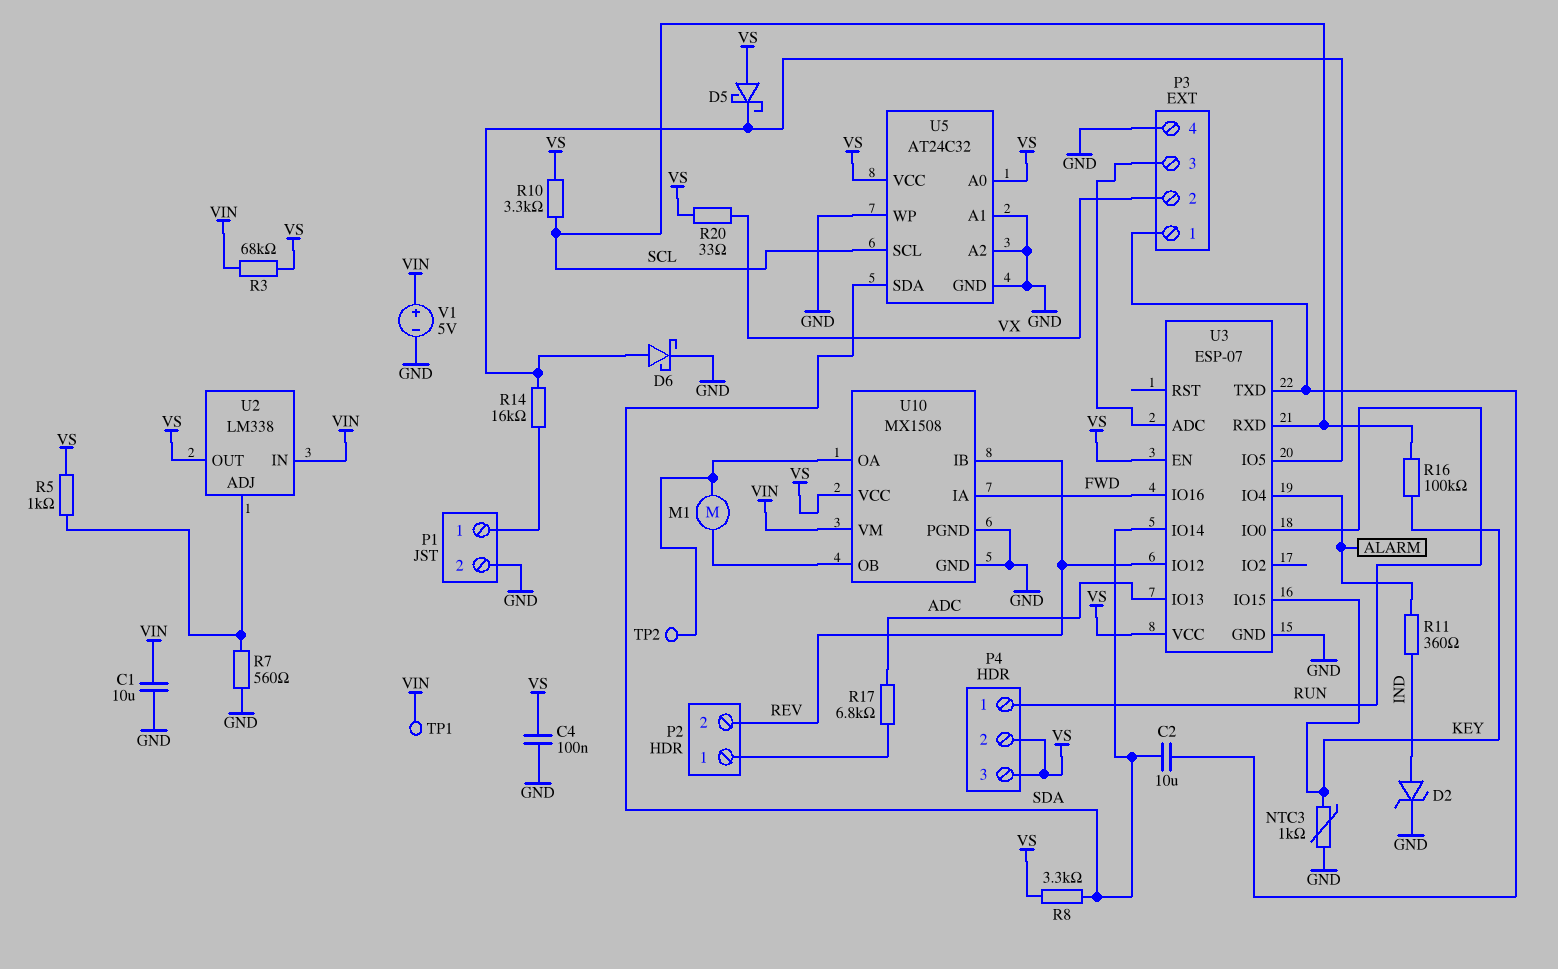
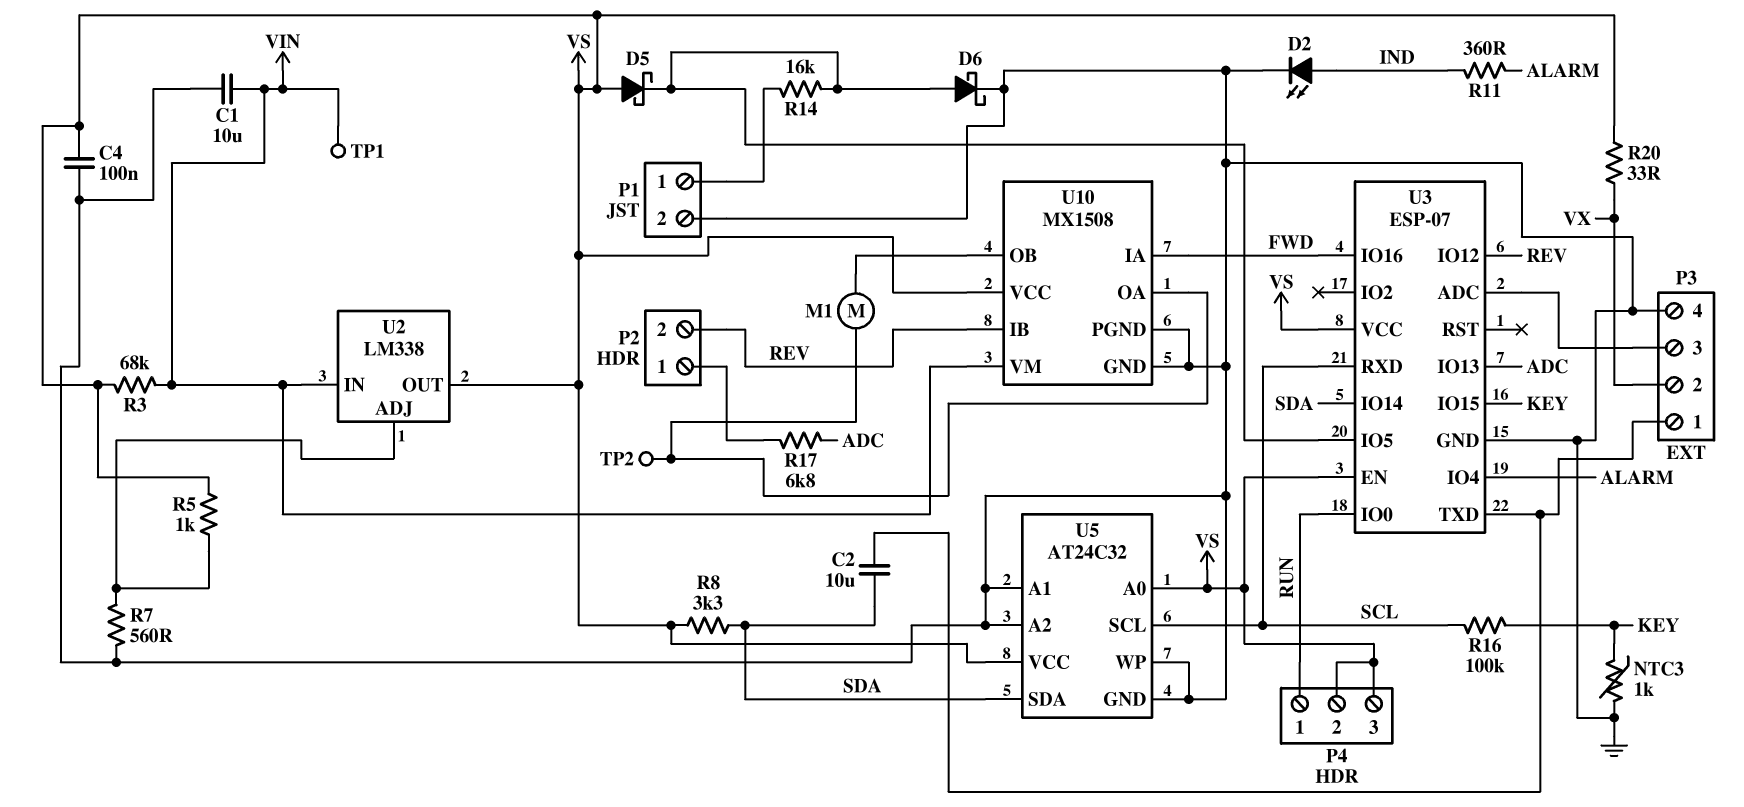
D2: zener (A IND, K GND) -> LED (A IND, K GND)
R10: 3.3k (SCL, VS) -> none
V1: 5V (plus VIN, minus GND) -> none

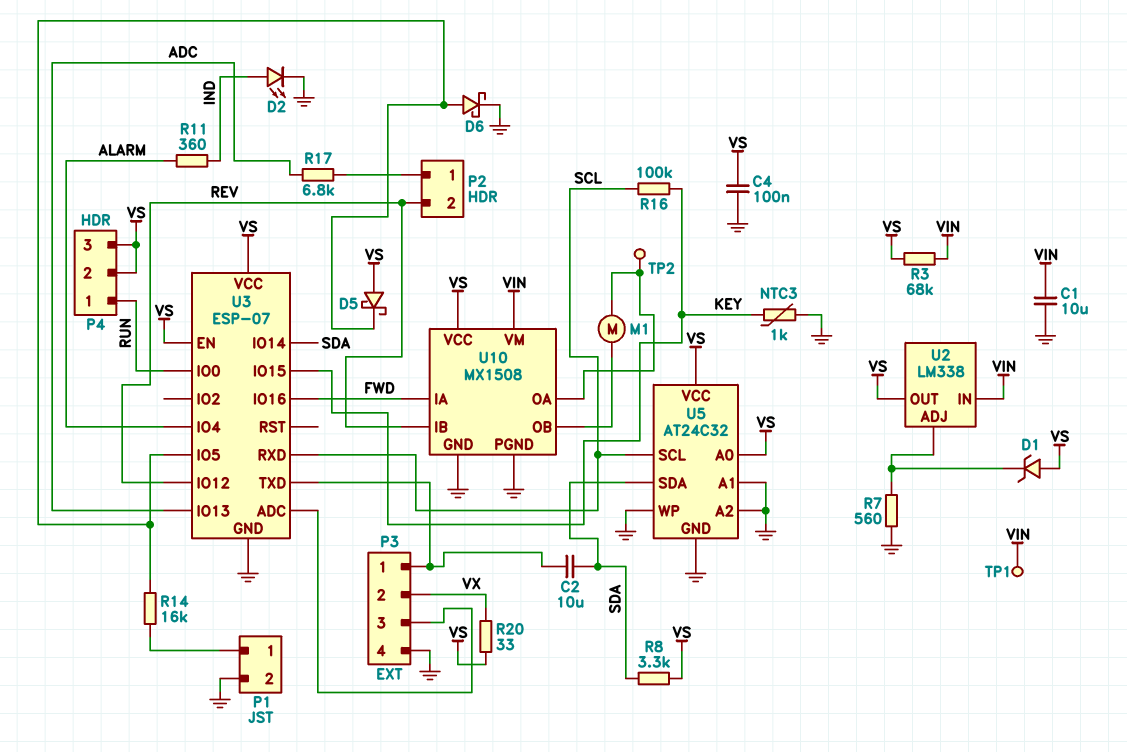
D1: none -> zener (A VS, K U2/ADJ)
R5: 1k (U2/ADJ, VS) -> none

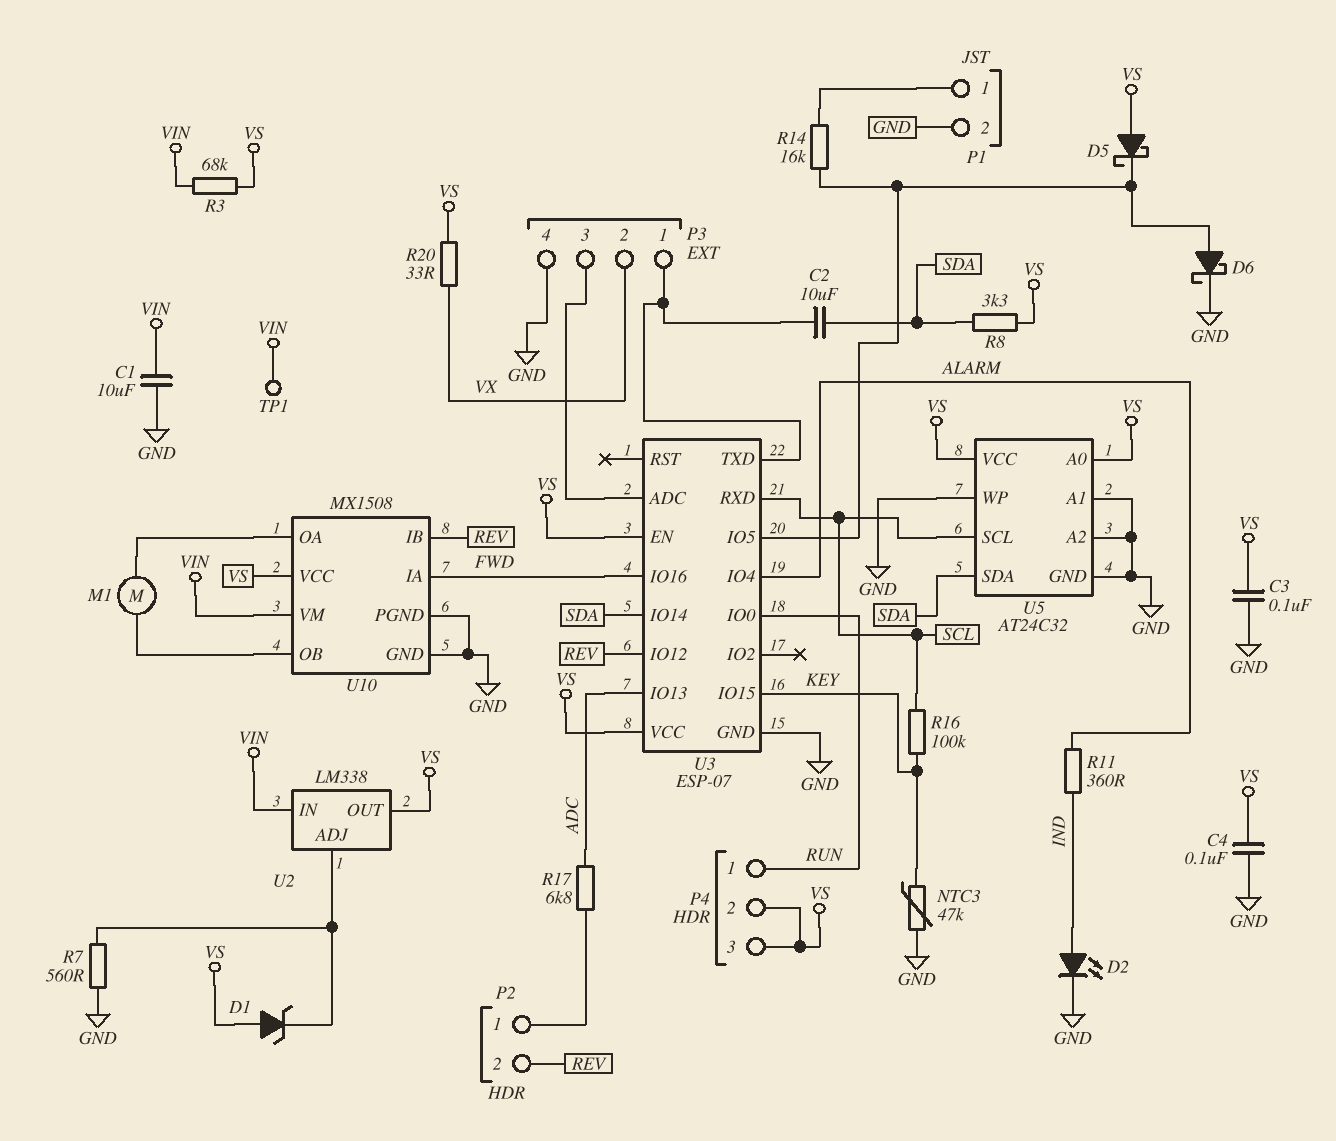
C3: none -> 100nF (GND, VS)
NTC3: 1k (GND, KEY) -> 47k (GND, KEY)
TP2: test point (U10/OA) -> none

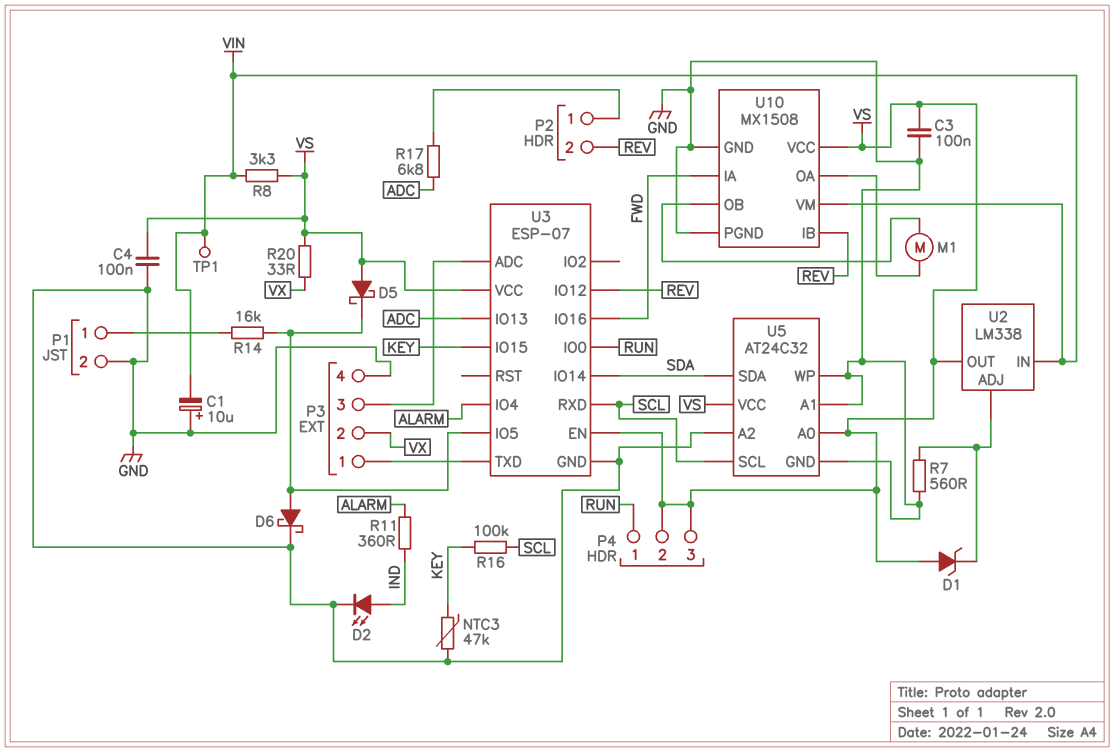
C1: 10uF (GND, VIN) -> 10uF (plus GND, minus VIN)
C2: 10uF (P3/1, SDA) -> none
R3: 68k (VIN, VS) -> none
R8: 3.3k (SDA, VS) -> 3.3k (VIN, VS)

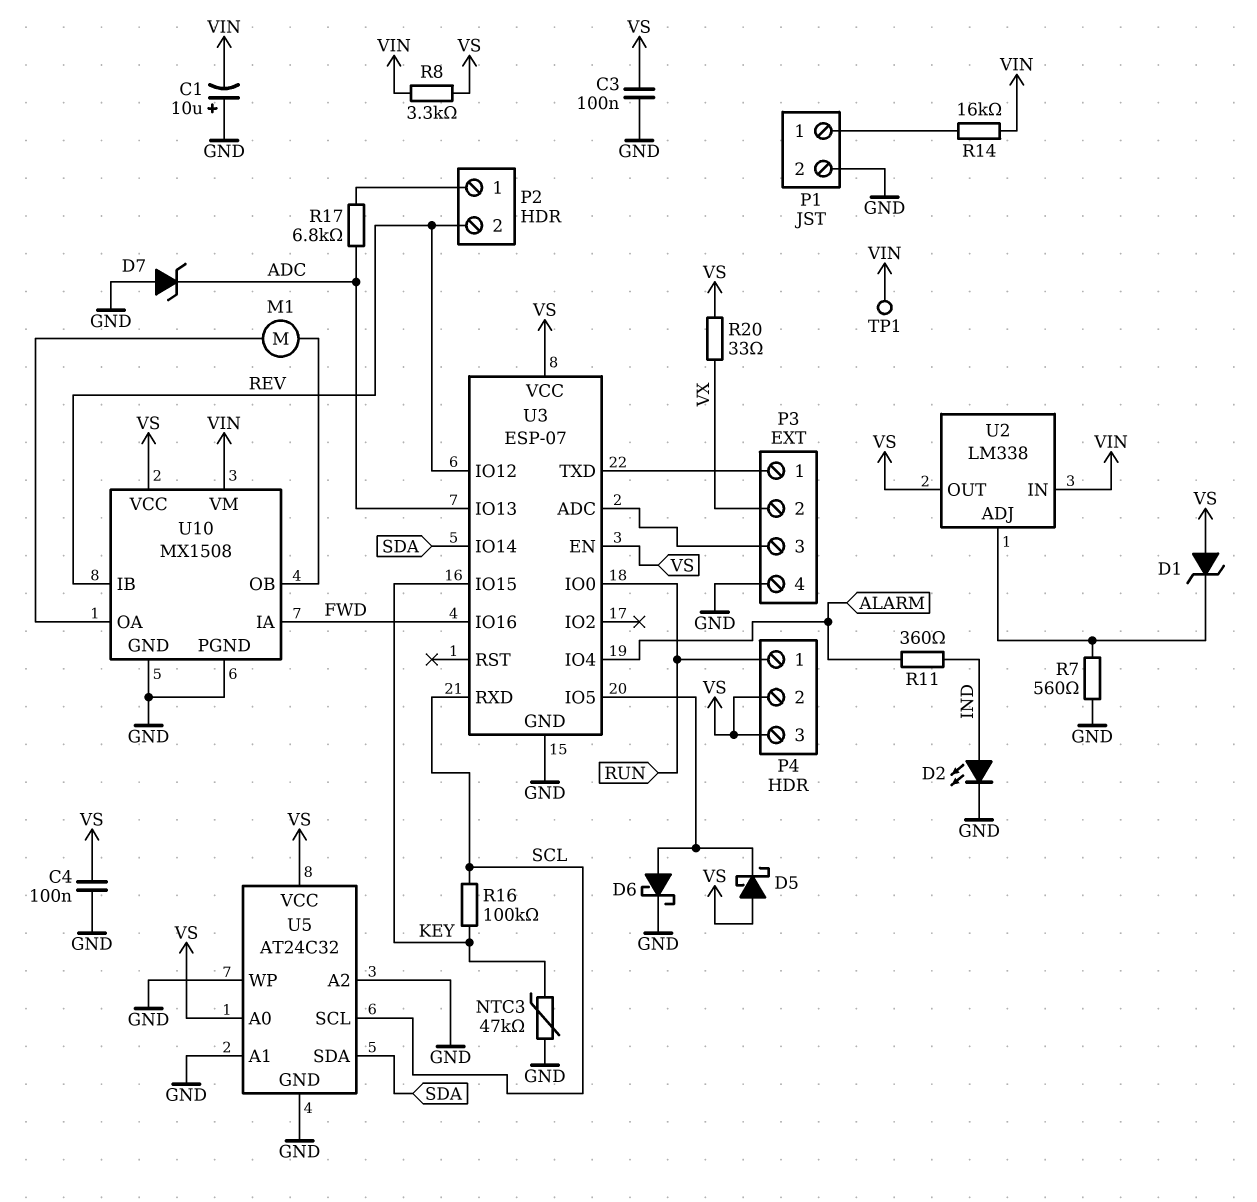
D7: none -> zener (A GND, K ADC)
R14: 16k (P1/1, U3/IO5) -> 16k (P1/1, VIN)

